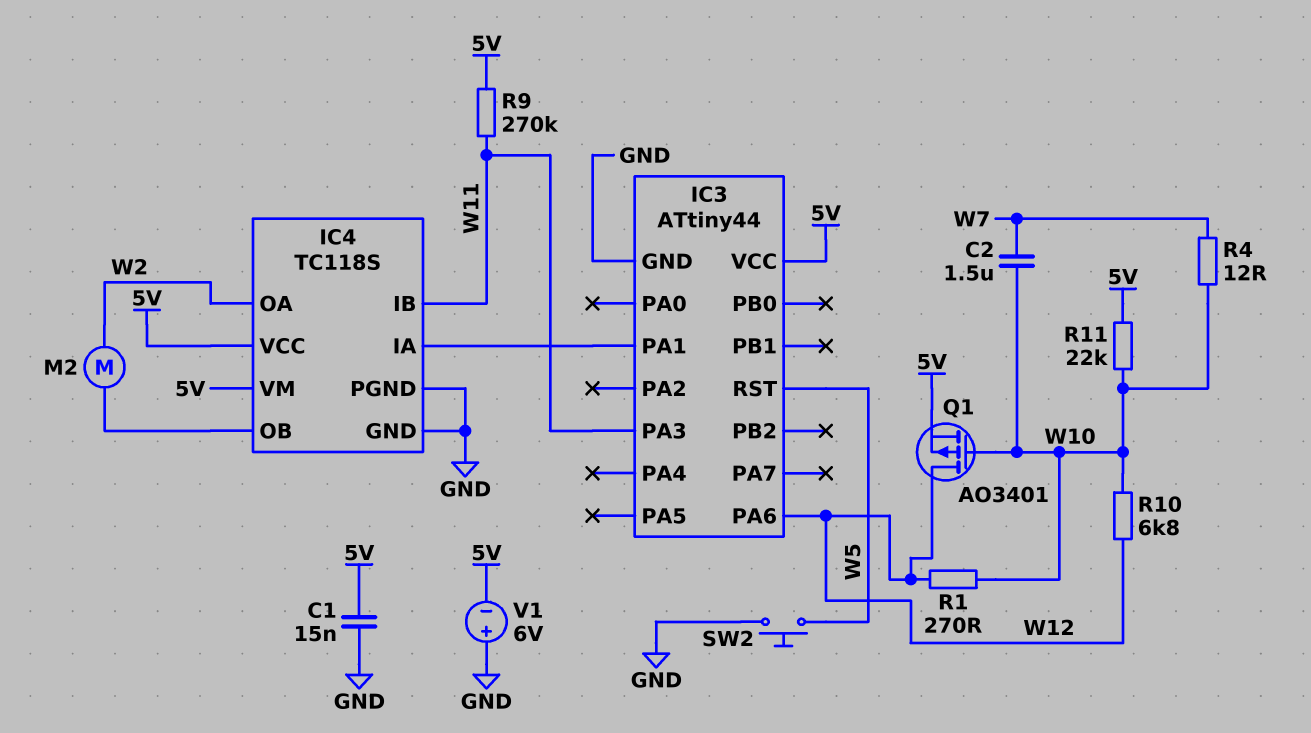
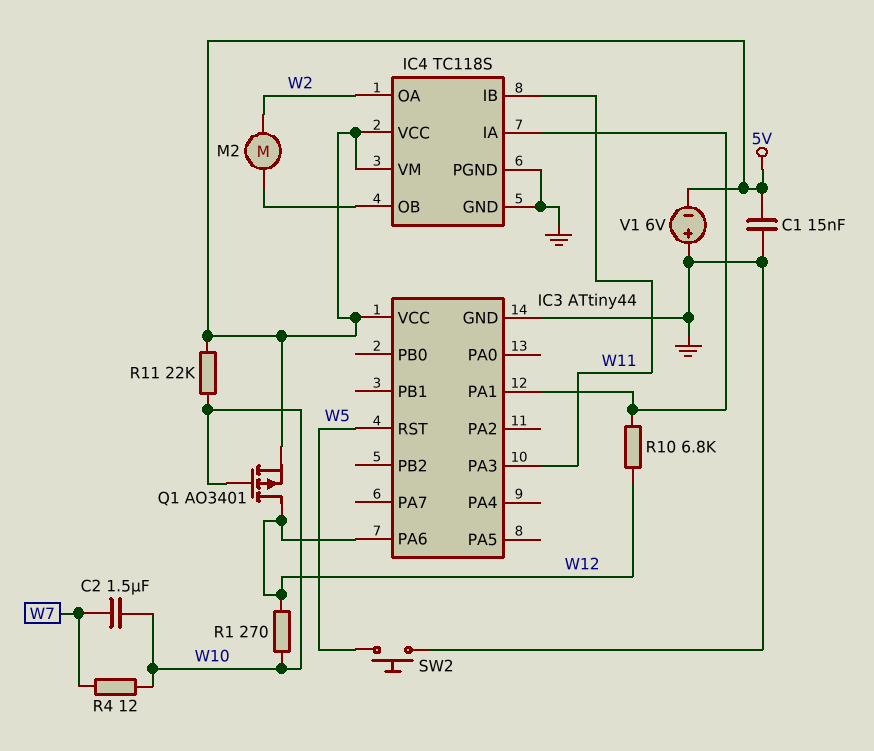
R9: 270k (5V, W11) -> none
R10: 6.8k (W10, W12) -> 6.8k (IC3/PA1, W12)

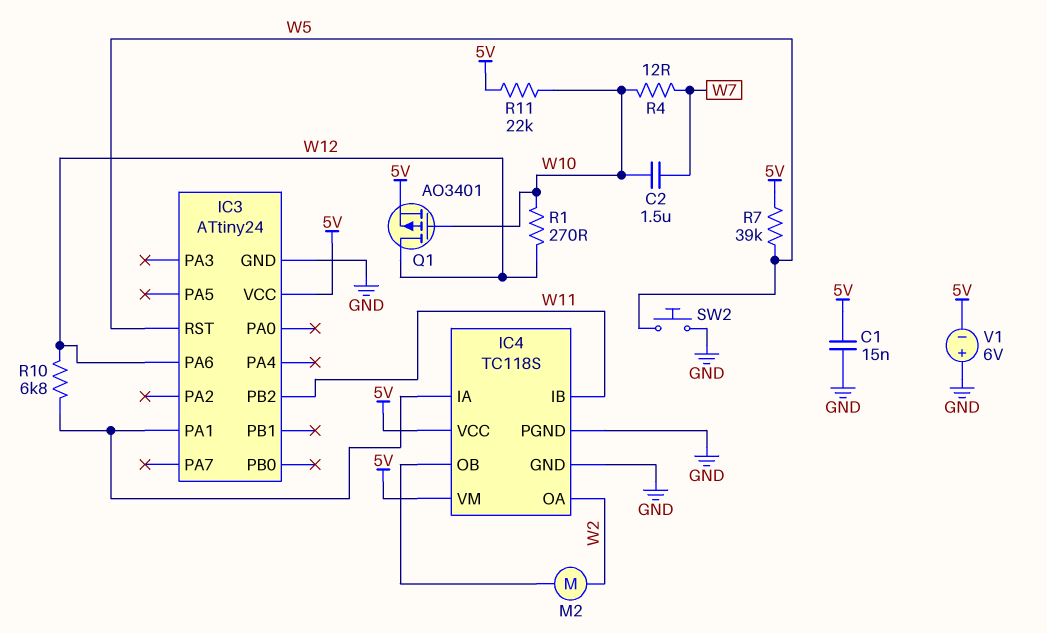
IC3: ATtiny44 -> ATtiny24
IC3 pin PA3: W11 -> none
IC3 pin PB2: none -> W11
R7: none -> 39k (5V, W5)

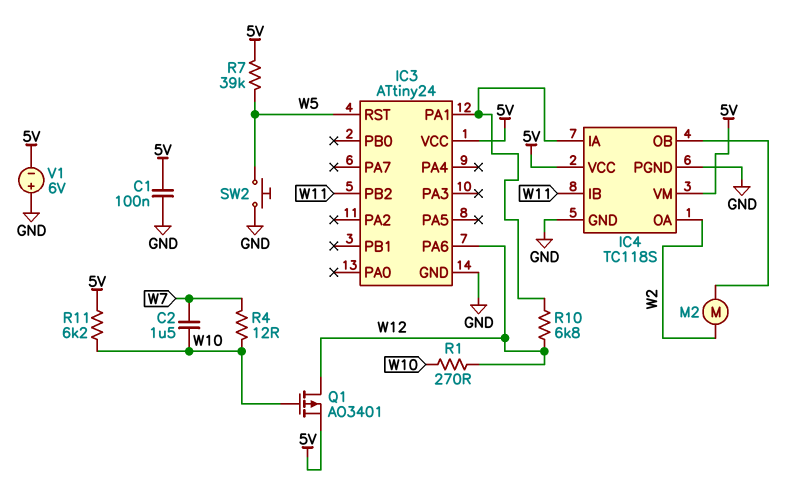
C1: 15nF (5V, GND) -> 100nF (5V, GND)
R11: 22k (5V, W10) -> 6.2k (5V, W10)

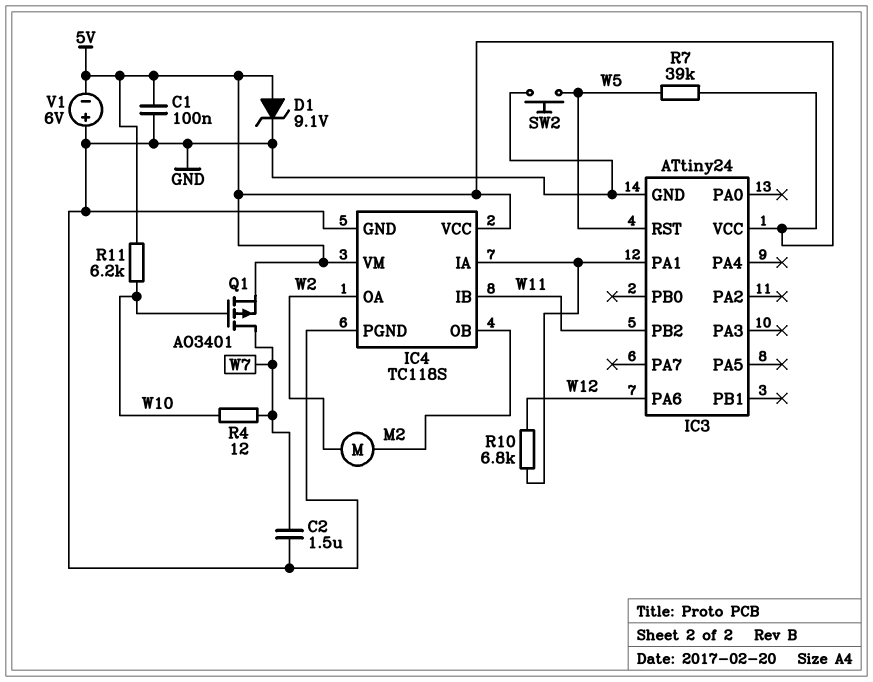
C2: 1.5uF (W7, W10) -> 1.5uF (GND, W7)
D1: none -> zener 9.1V (A 5V, K GND)
Q1: PMOS AO3401 (G W10, D W12, S 5V) -> PMOS AO3401 (G W10, D W7, S 5V)
R1: 270 (W10, W12) -> none

